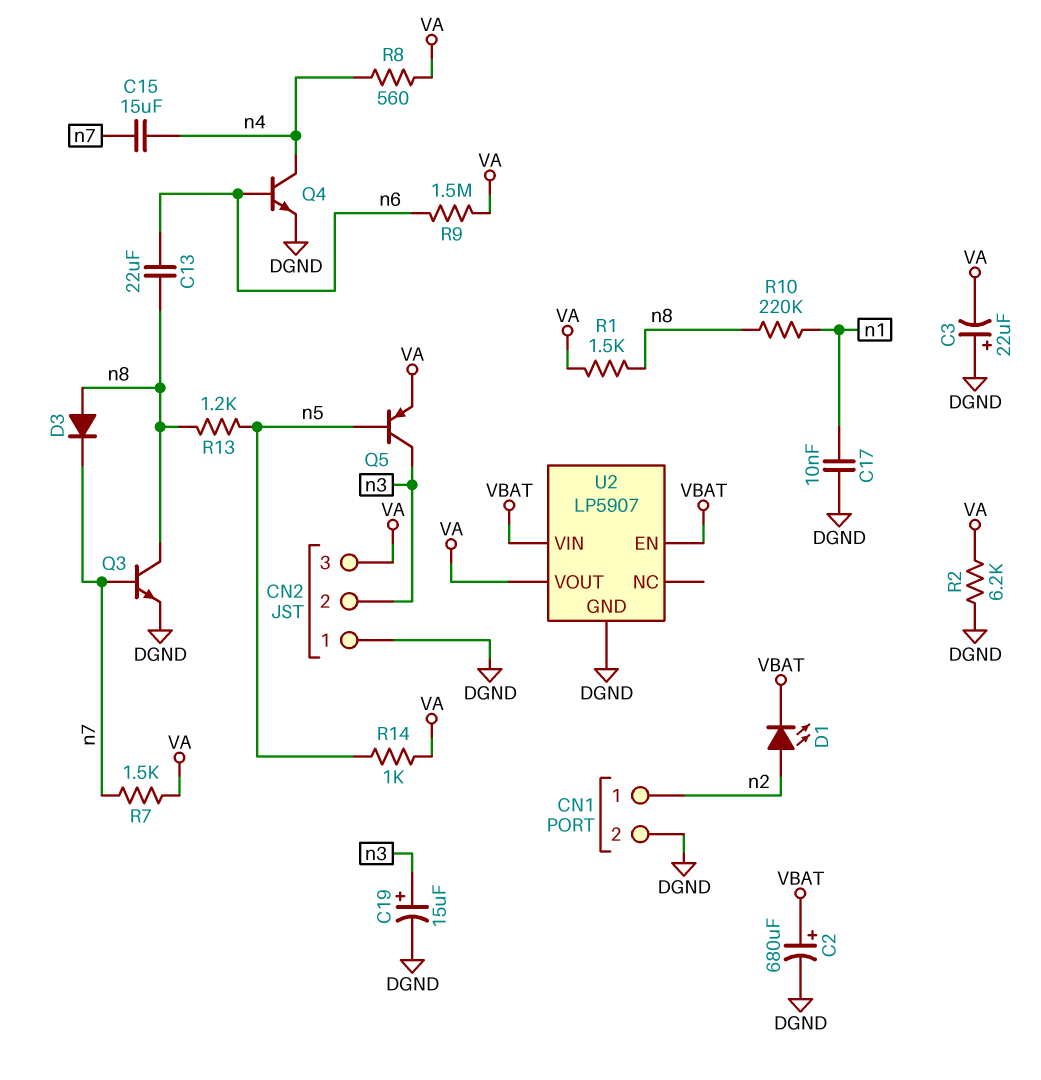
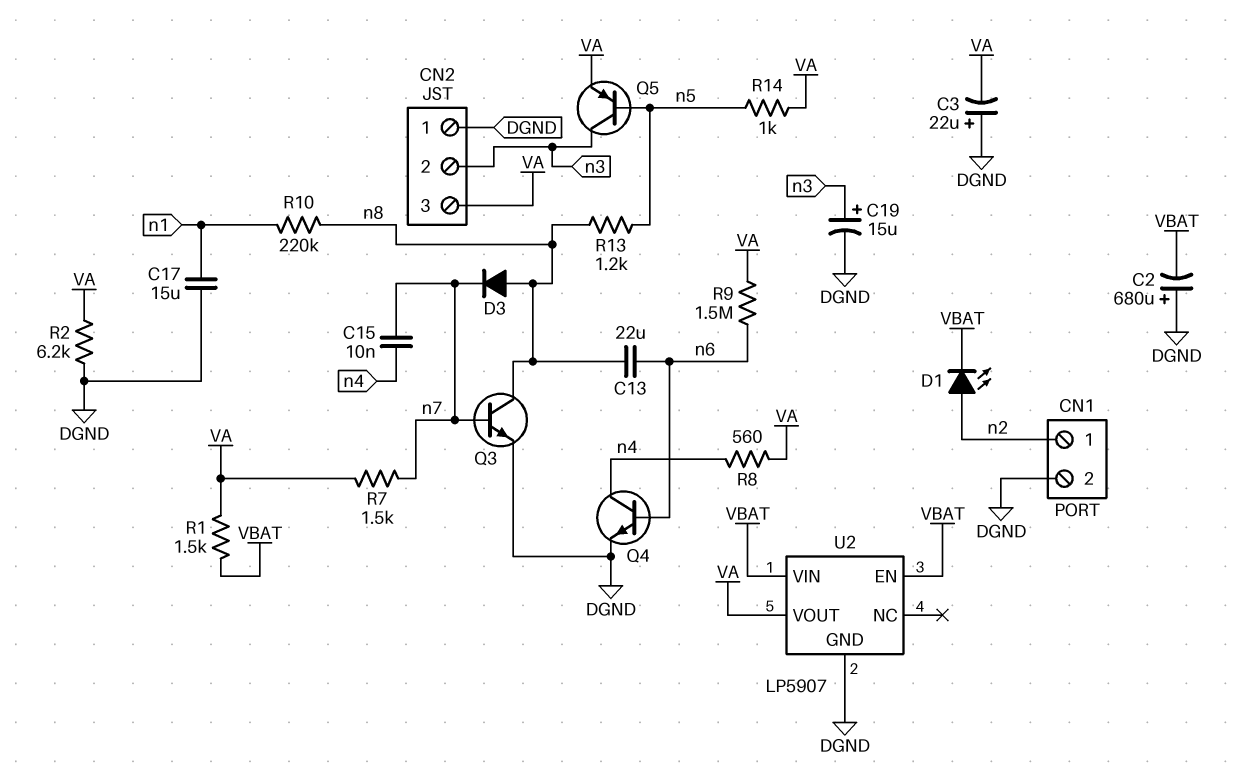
C2: 680uF (plus VBAT, minus DGND) -> 680uF (plus DGND, minus VBAT)
C15: 15uF (n4, n7) -> 10nF (n4, n7)
C17: 10nF (DGND, n1) -> 15uF (DGND, n1)
R1: 1.5k (VA, n8) -> 1.5k (VA, VBAT)

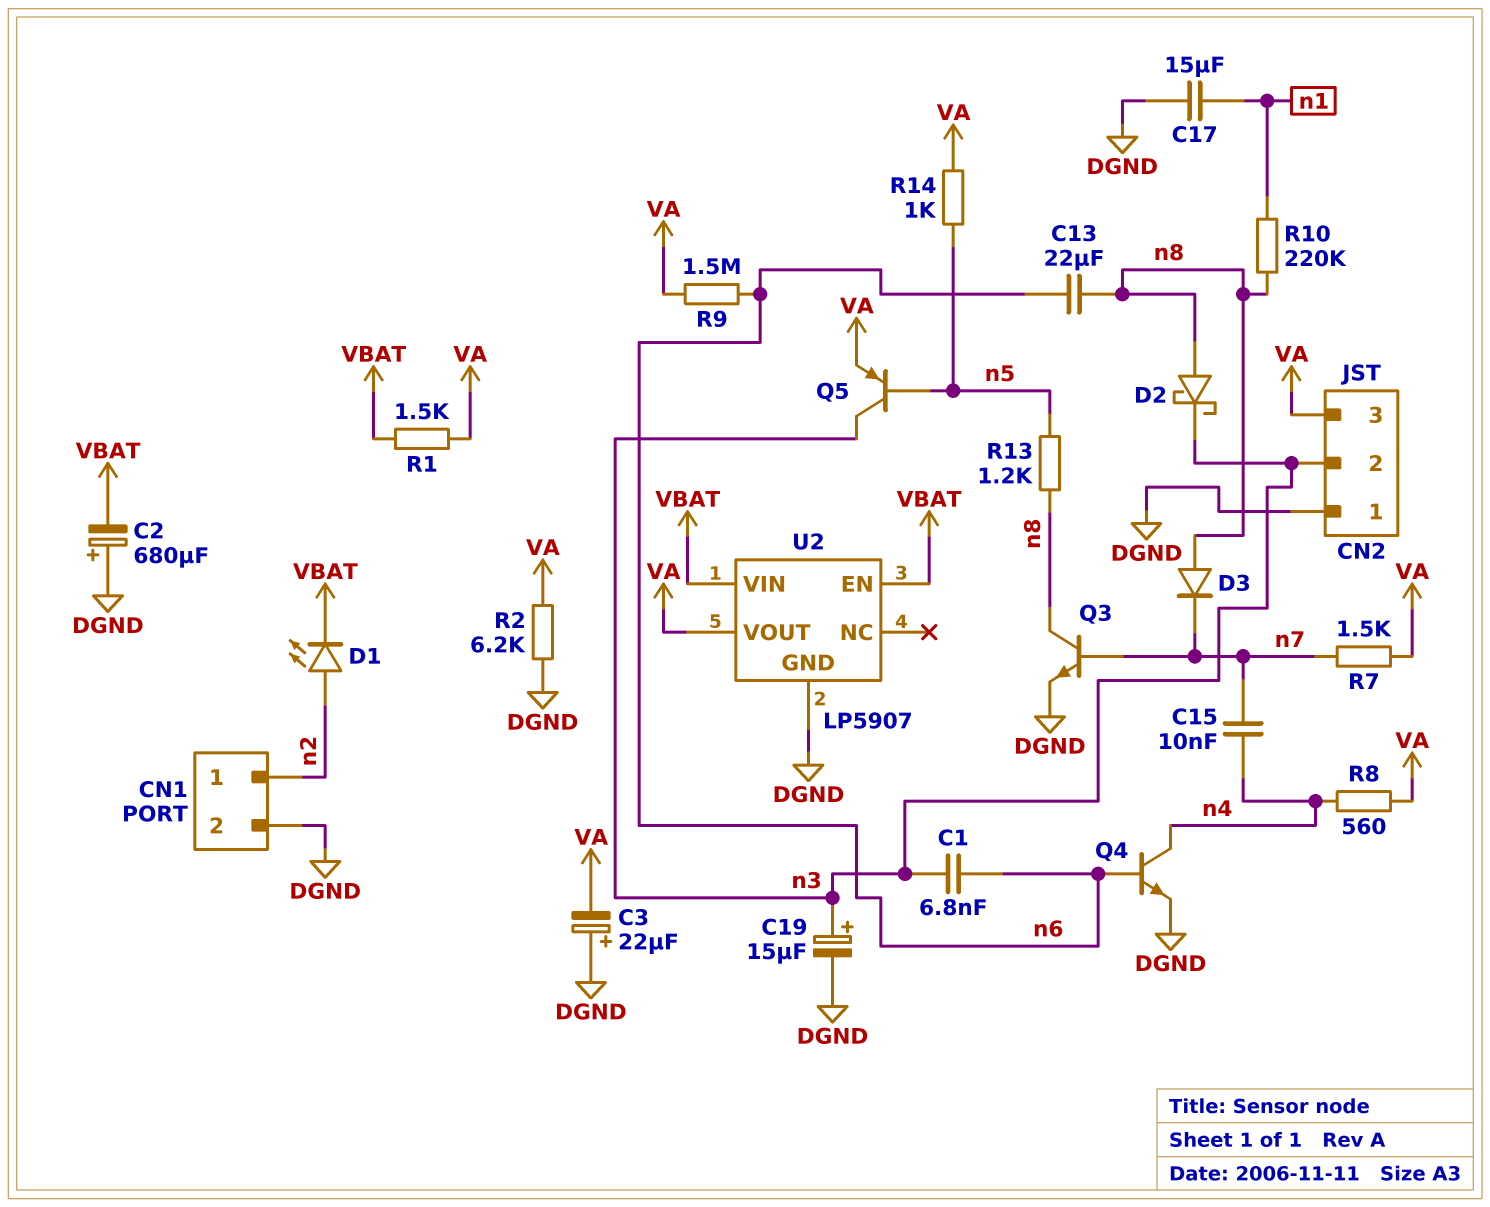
C1: none -> 6.8nF (n3, n6)
D2: none -> schottky (A n8, K n3)

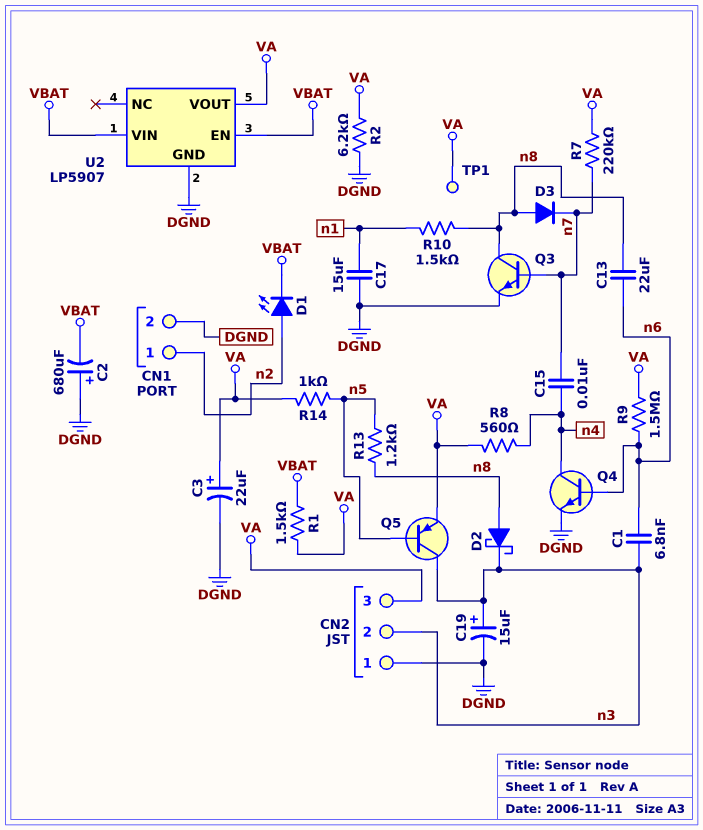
C3: 22uF (plus DGND, minus VA) -> 22uF (plus VA, minus DGND)
R7: 1.5k (VA, n7) -> 220k (VA, n7)
R10: 220k (n1, n8) -> 1.5k (n1, n8)
TP1: none -> test point (VA)

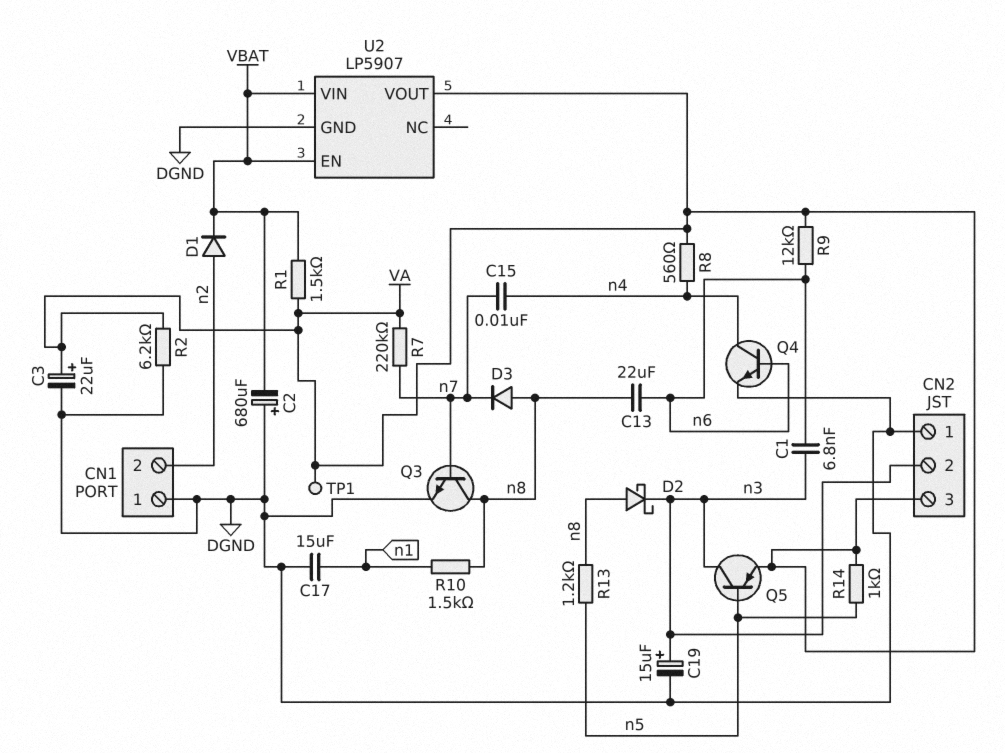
CN1 pin 1: n2 -> DGND
CN1 pin 2: DGND -> n2
D1: LED (A n2, K VBAT) -> diode (A n2, K VBAT)
R9: 1.5M (VA, n6) -> 12k (VA, n6)

